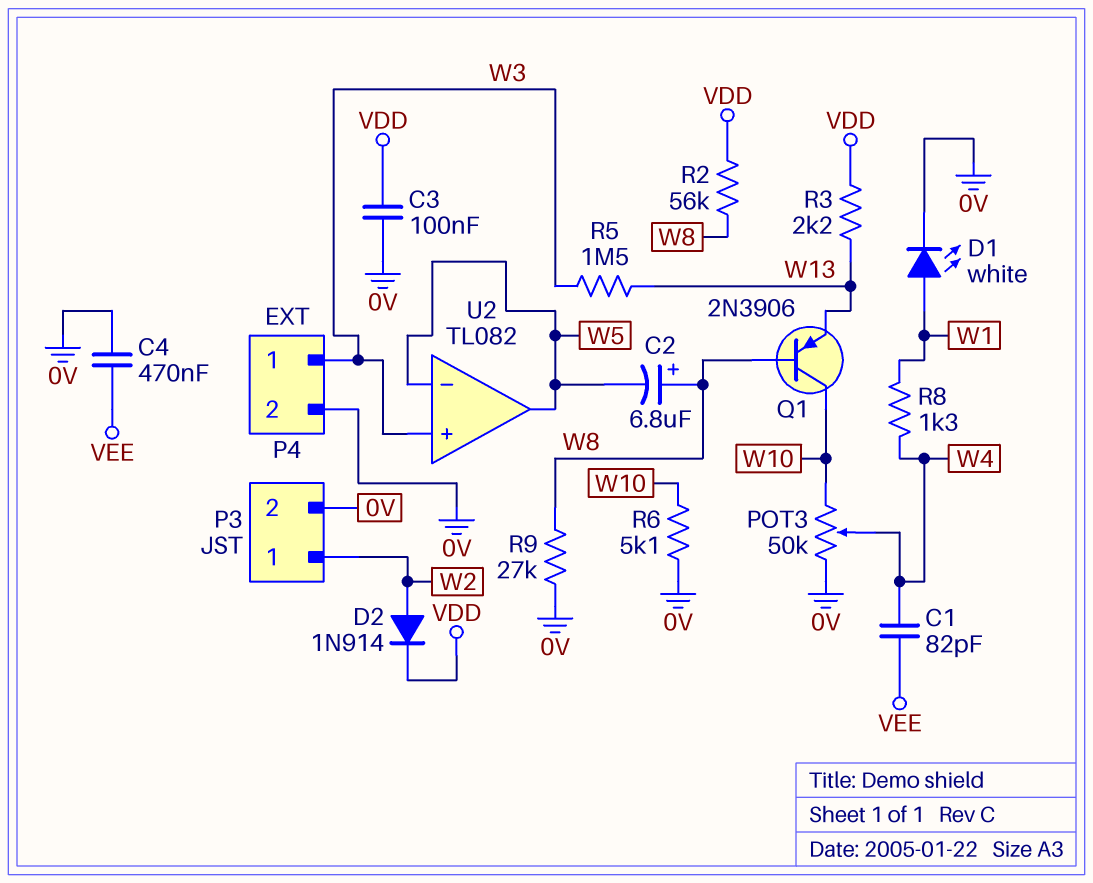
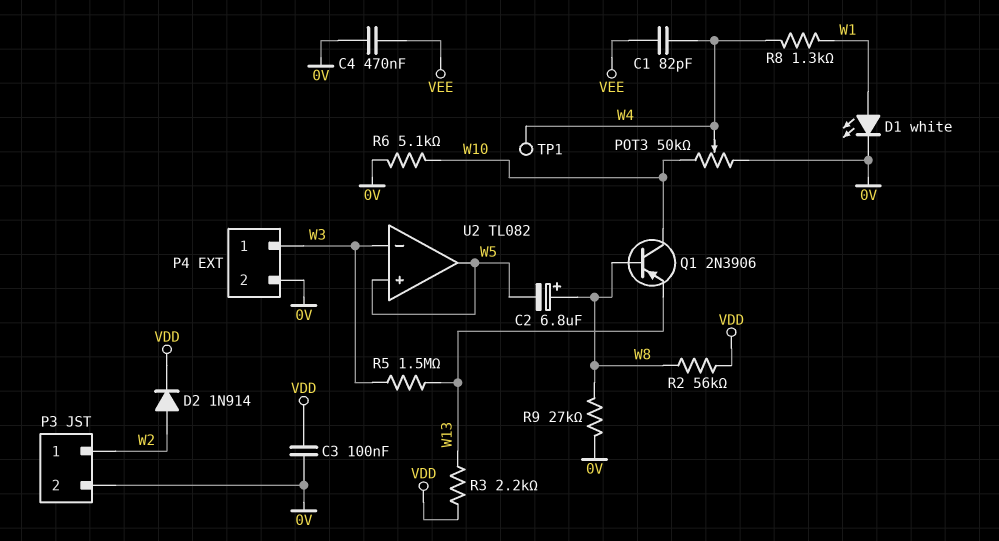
TP1: none -> test point (W4)
U2 pin in+: W3 -> W5
U2 pin in-: W5 -> W3

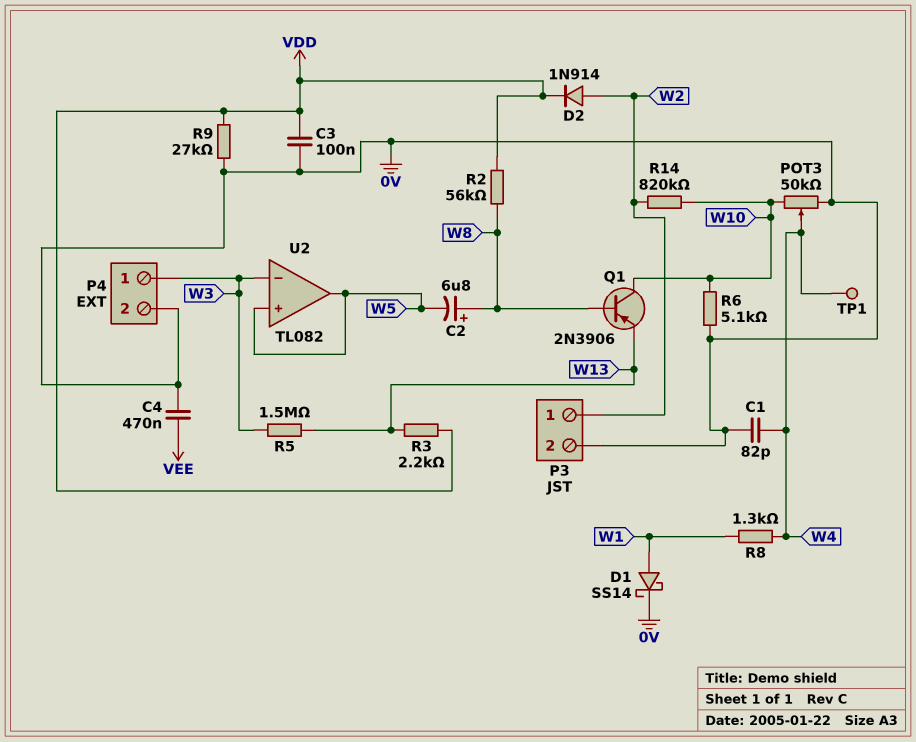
C1: 82pF (VEE, W4) -> 82pF (0V, W4)
D1: LED white (A W1, K 0V) -> schottky SS14 (A W1, K 0V)
R9: 27k (0V, W8) -> 27k (0V, VDD)
R14: none -> 820k (W2, W10)

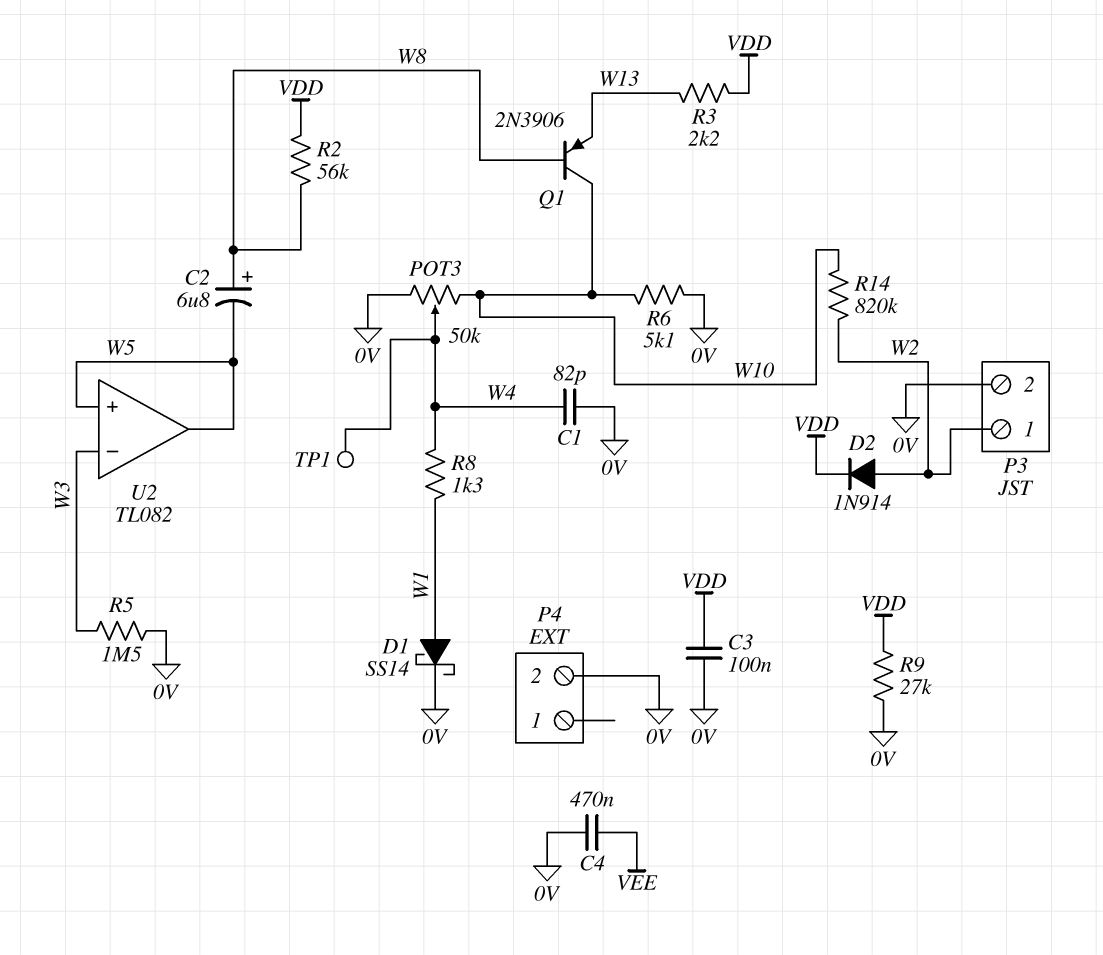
P4 pin 1: W3 -> none
R5: 1.5M (W3, W13) -> 1.5M (0V, W3)

